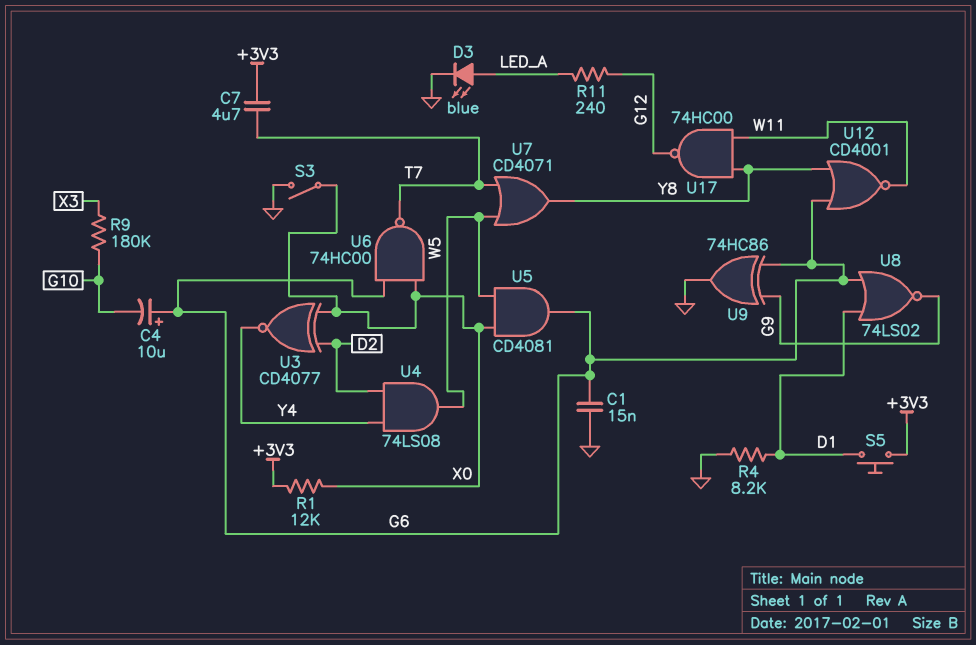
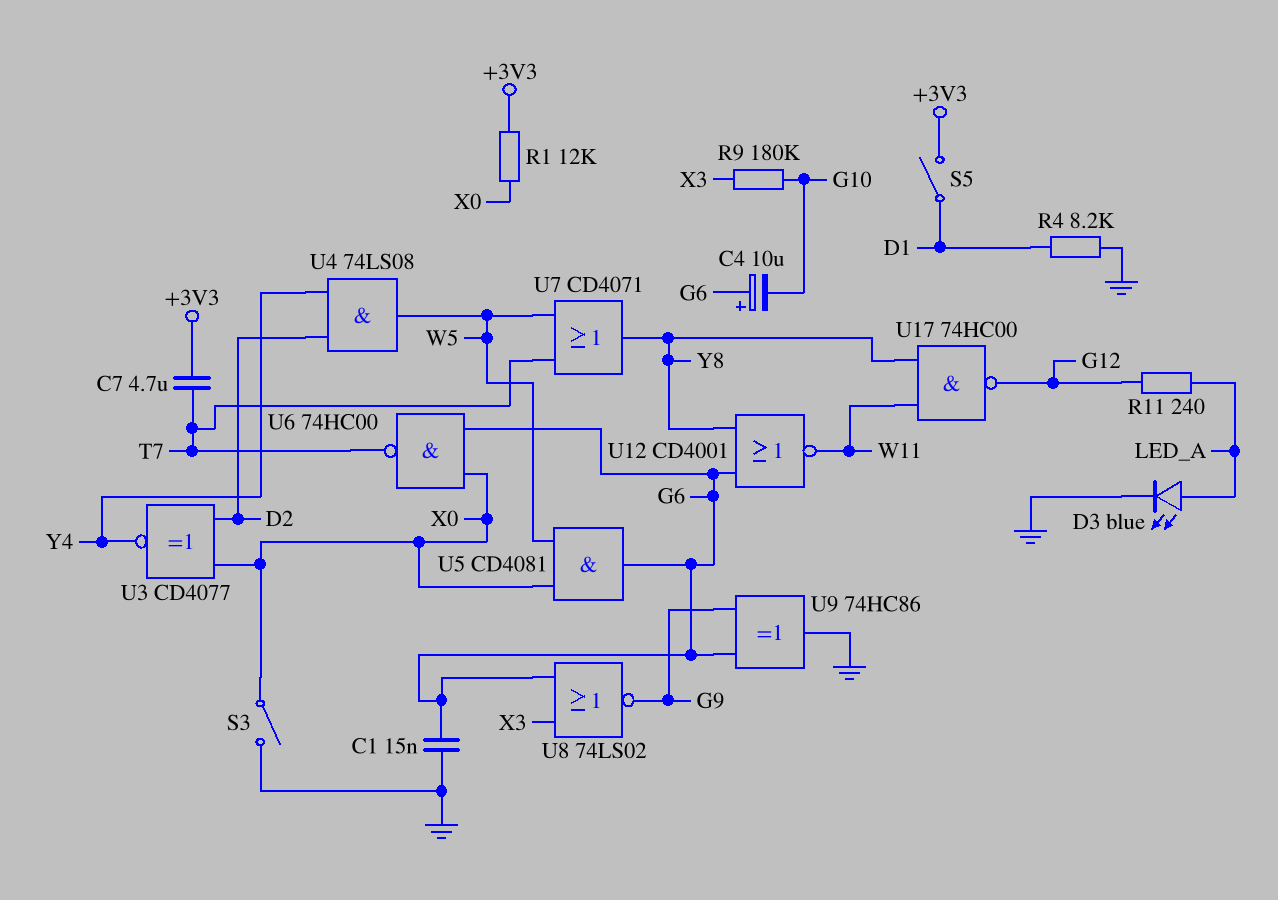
S5: button (+3V3, D1) -> switch (+3V3, D1)
U8: NOR 74LS02 (in D1, in G6, out G9) -> NOR 74LS02 (in G6, in X3, out G9)

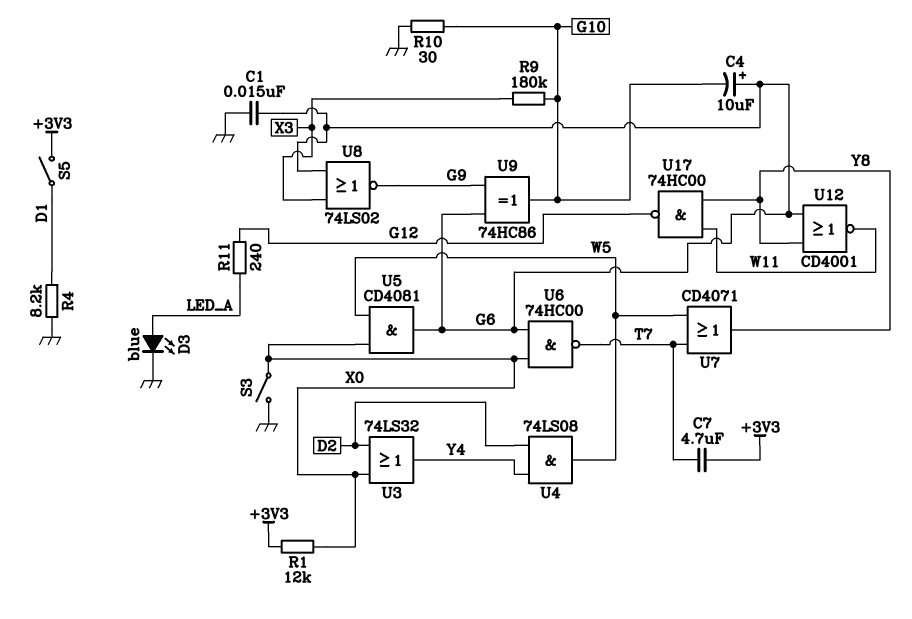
R10: none -> 30 (G10, GND)
U3: XNOR CD4077 (in D2, in X0, out Y4) -> OR 74LS32 (in D2, in X0, out Y4)
U9: XOR 74HC86 (in G6, in G9, out GND) -> XOR 74HC86 (in G6, in G9, out G10)

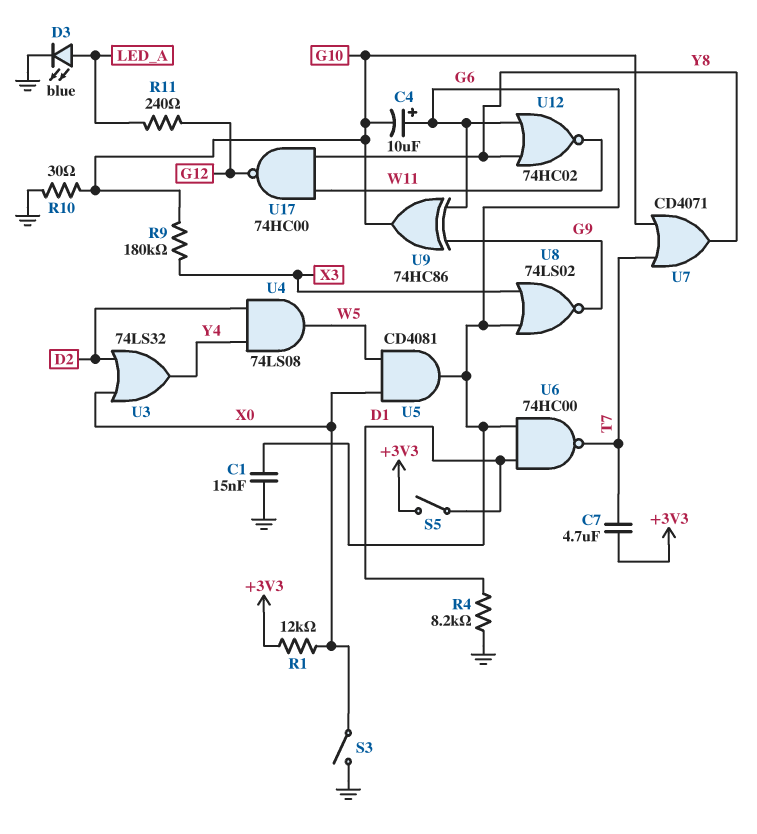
U6: NAND 74HC00 (in G6, in X0, out T7) -> NAND 74HC00 (in D1, in G6, out T7)
U7: OR CD4071 (in T7, in W5, out Y8) -> OR CD4071 (in G10, in T7, out Y8)
U12: NOR CD4001 (in G6, in Y8, out W11) -> NOR 74HC02 (in G6, in Y8, out W11)

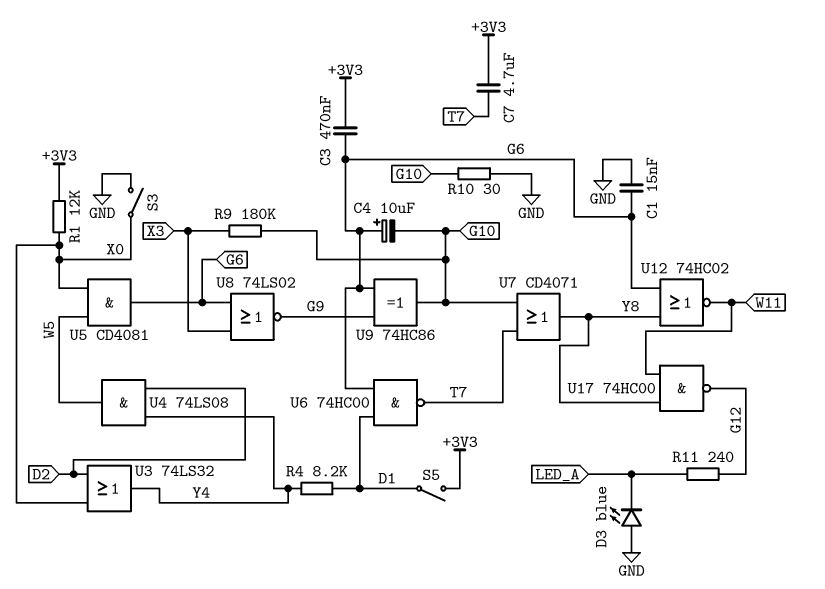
C3: none -> 470nF (+3V3, G6)
D3: LED blue (A LED_A, K GND) -> LED blue (A GND, K LED_A)
R4: 8.2k (D1, GND) -> 8.2k (D1, Y4)

